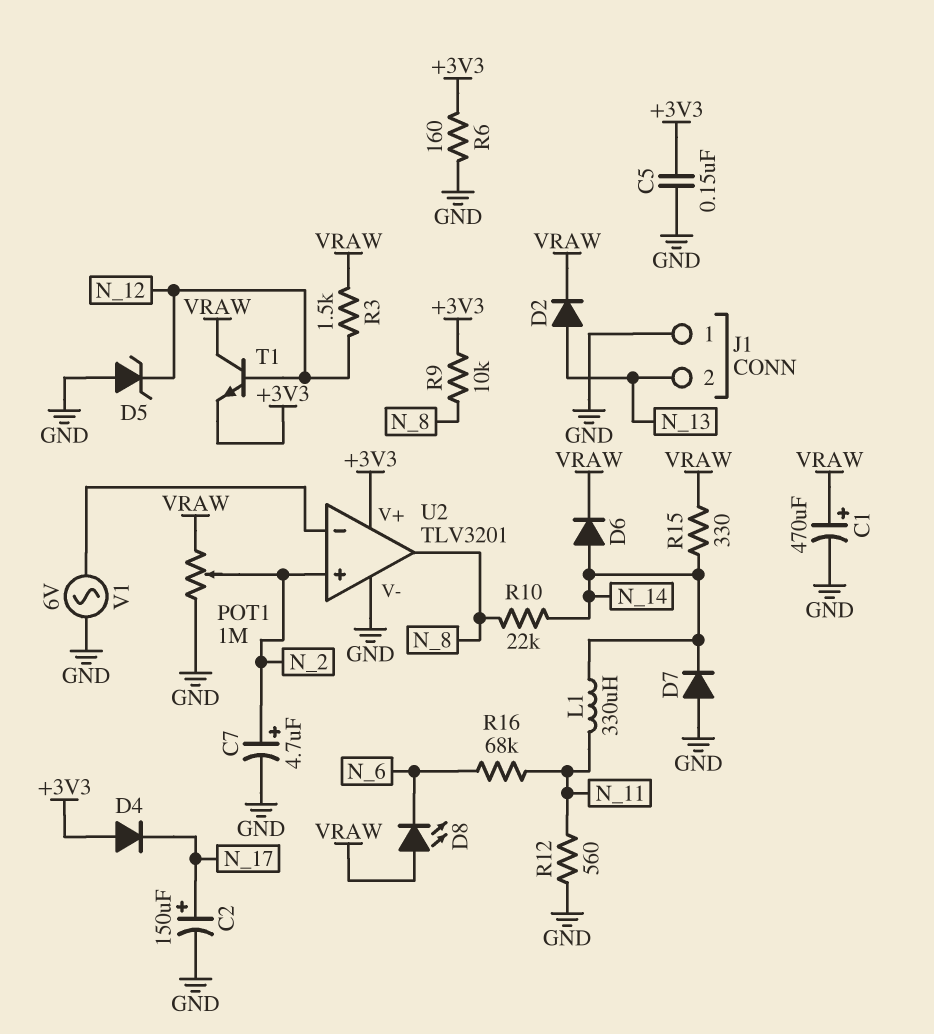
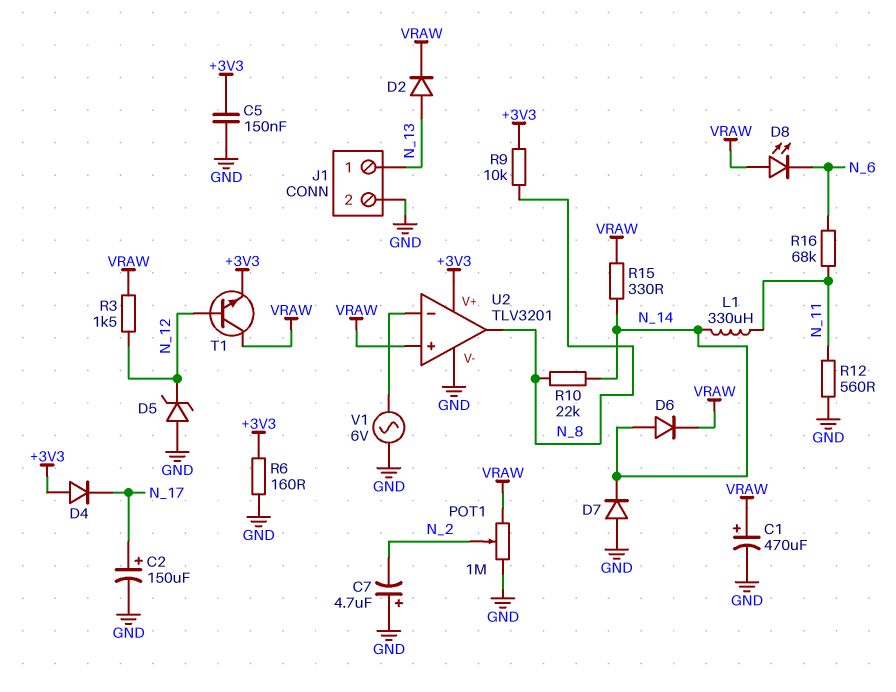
C7: 4.7uF (plus N_2, minus GND) -> 4.7uF (plus GND, minus N_2)
J1 pin 1: GND -> N_13
J1 pin 2: N_13 -> GND
U2 pin in+: N_2 -> VRAW

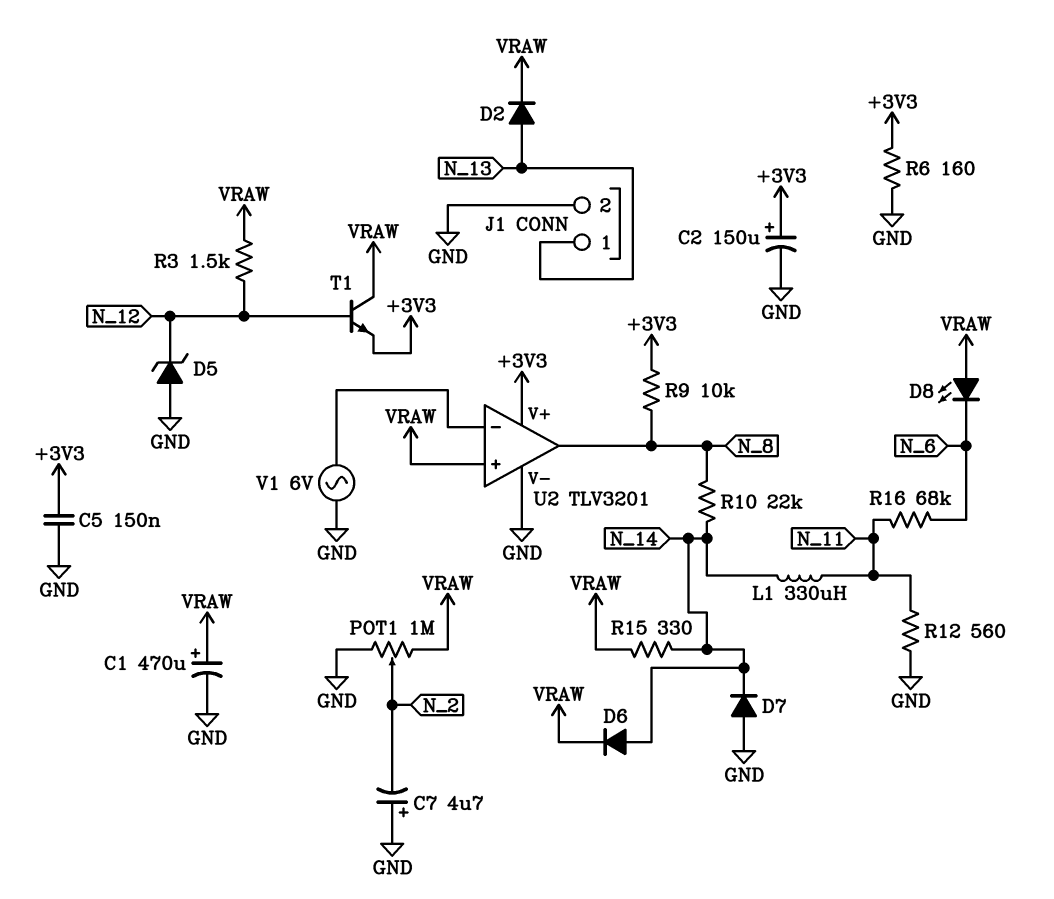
C2: 150uF (plus N_17, minus GND) -> 150uF (plus +3V3, minus GND)
D4: diode (A +3V3, K N_17) -> none

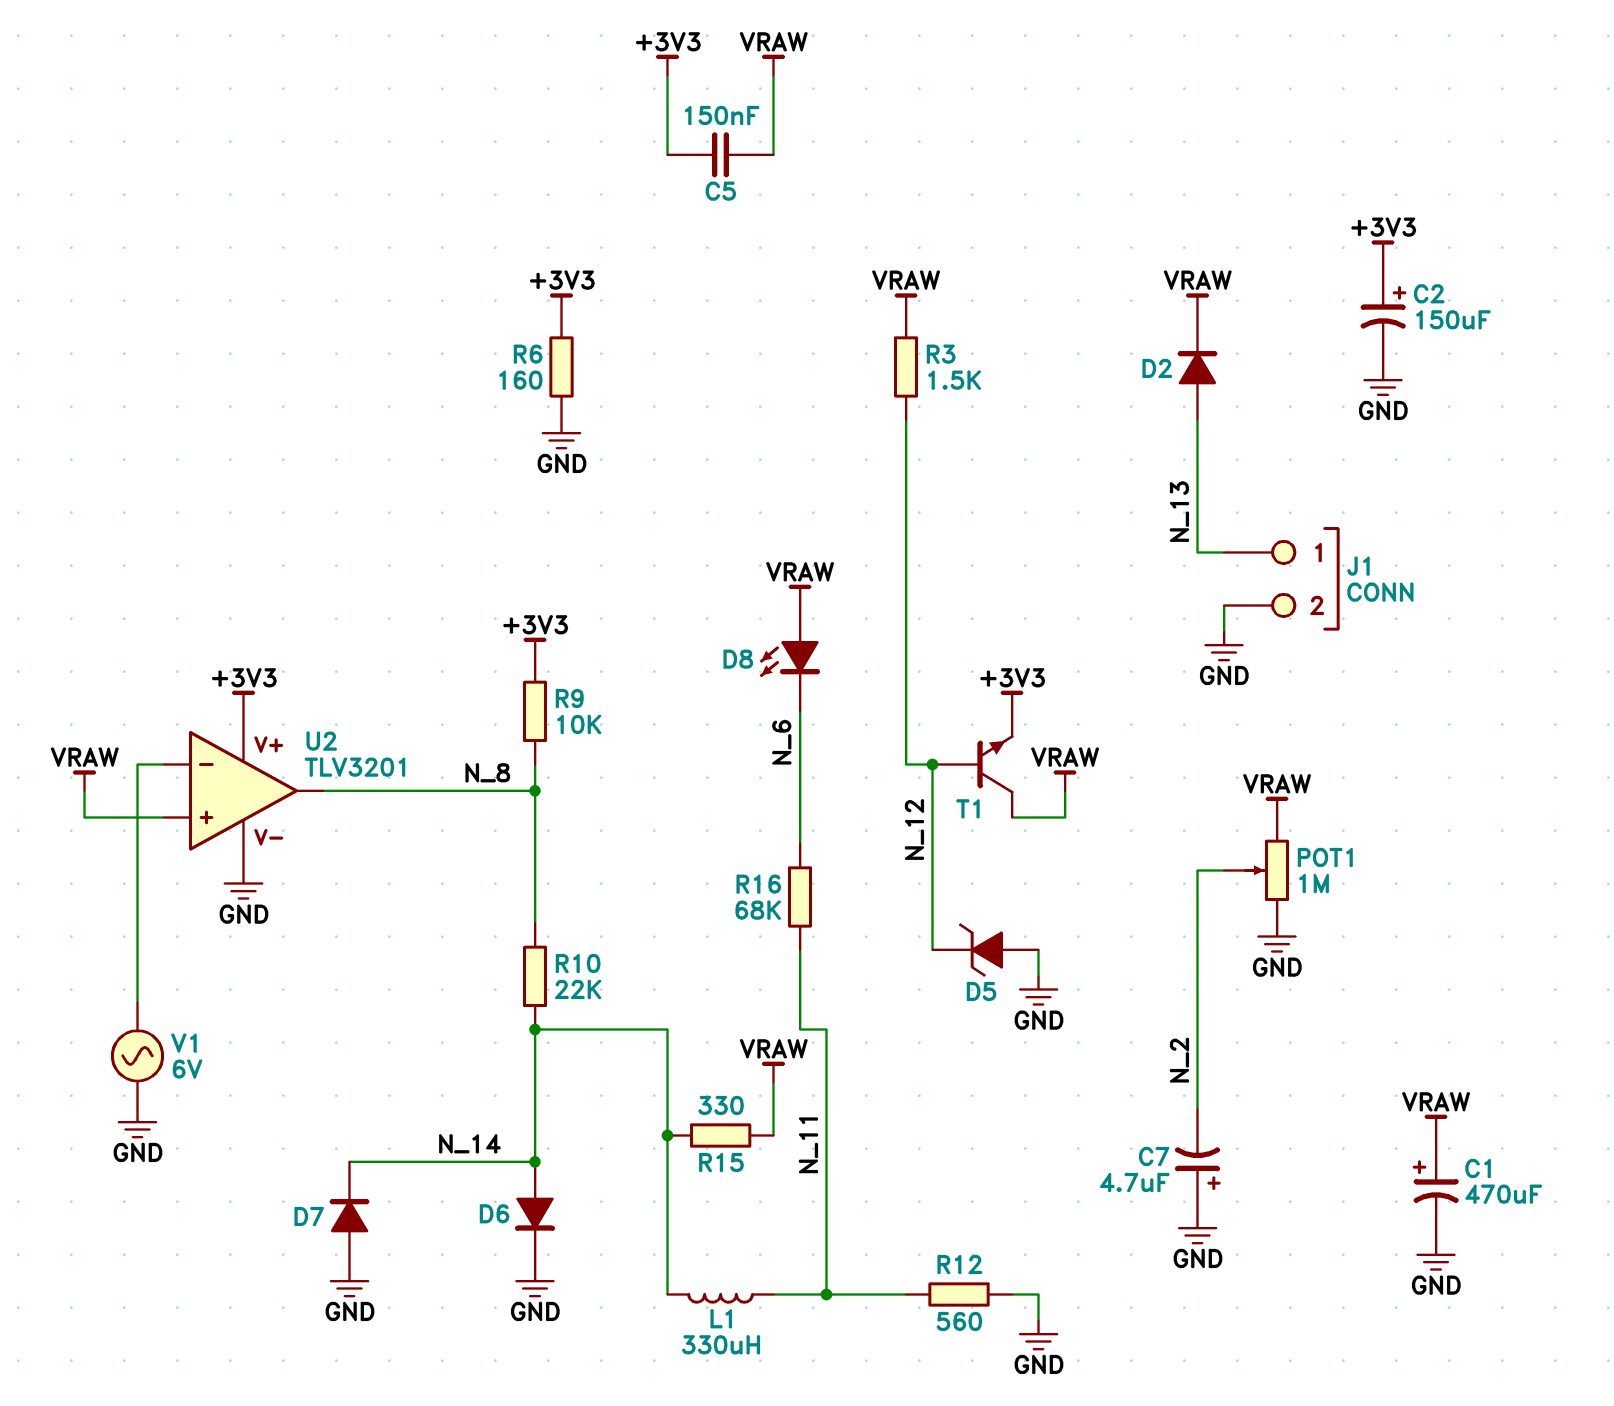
C5: 150nF (+3V3, GND) -> 150nF (+3V3, VRAW)
D6: diode (A N_14, K VRAW) -> diode (A N_14, K GND)

